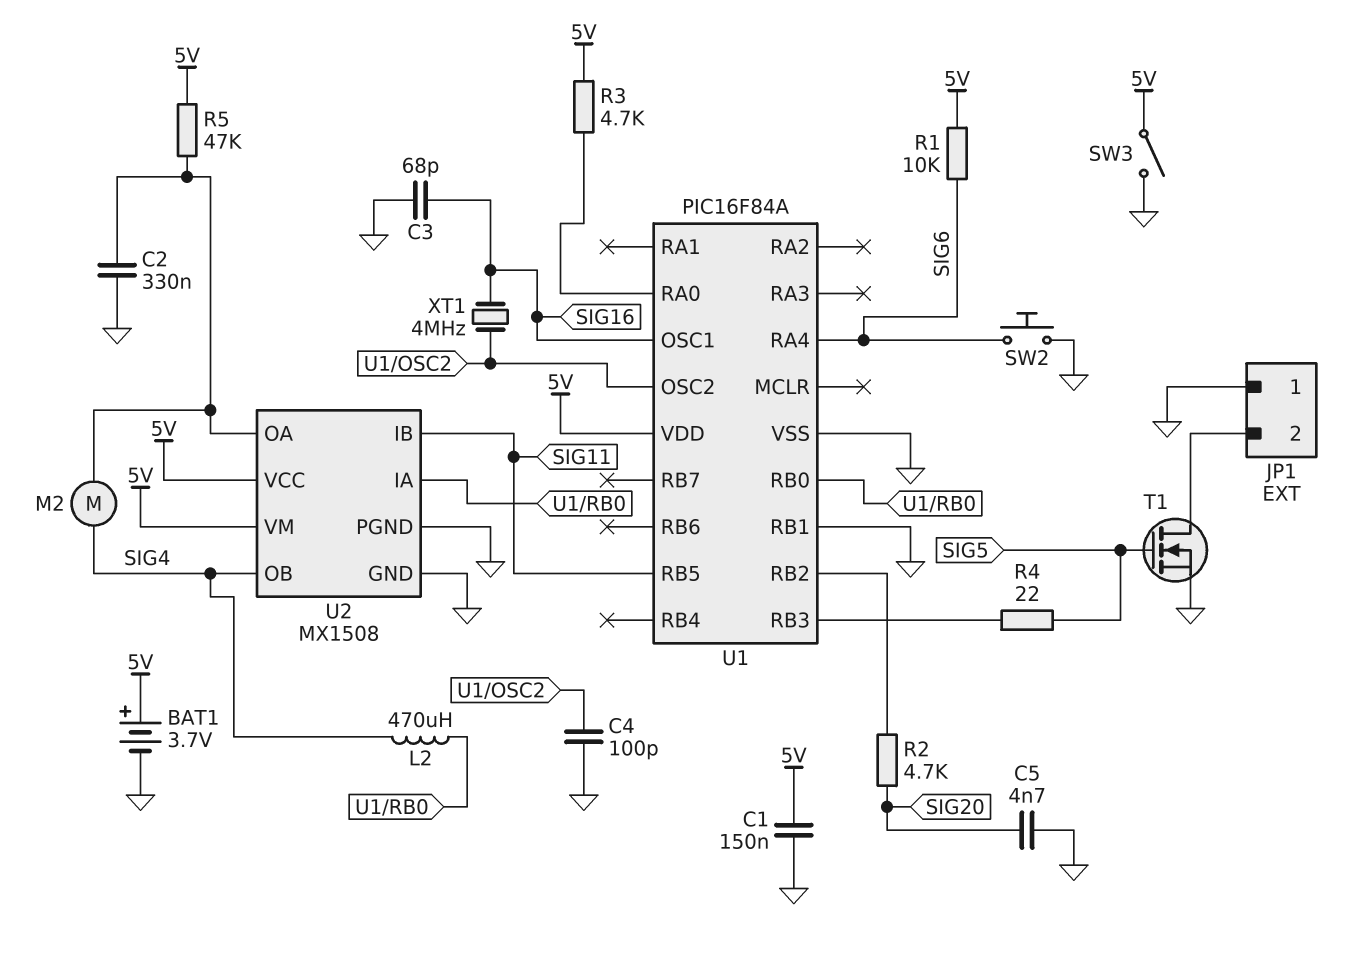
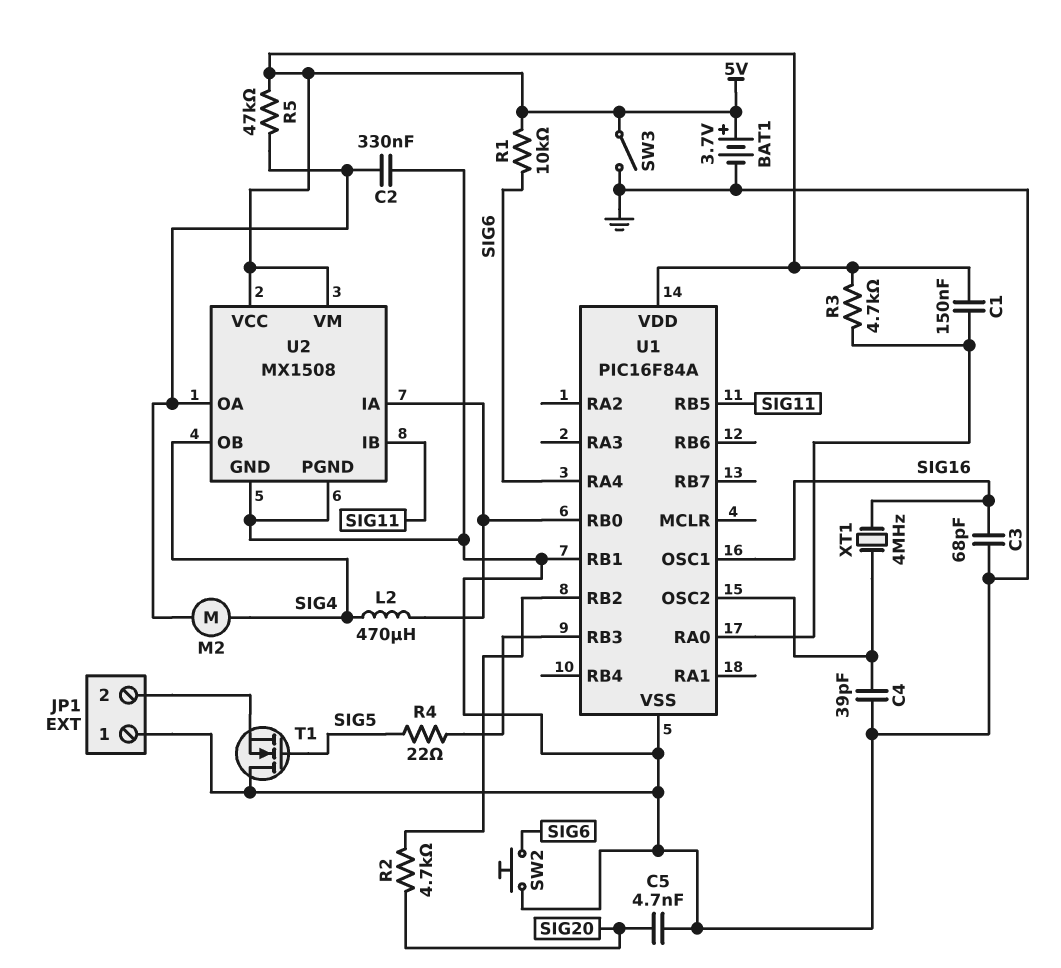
C1: 150nF (5V, GND) -> 150nF (5V, U1/RA0)
C4: 100pF (GND, U1/OSC2) -> 39pF (GND, U1/OSC2)
T1: NMOS (G SIG5, D JP1/2, S GND) -> NMOS (G SIG5, D GND, S JP1/2)

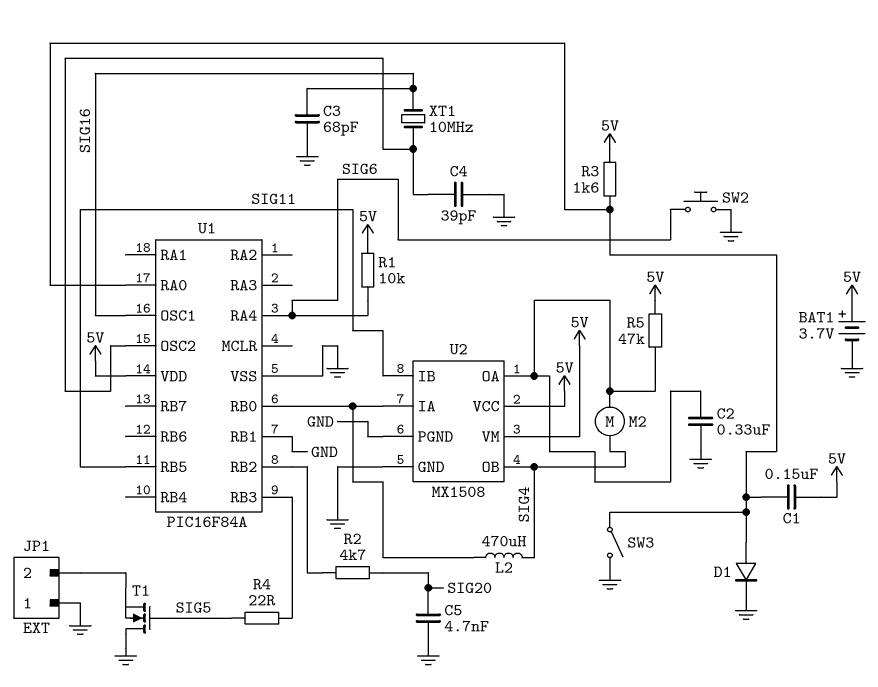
D1: none -> diode (A U1/RA0, K GND)
R3: 4.7k (5V, U1/RA0) -> 1.6k (5V, U1/RA0)
SW3: switch (5V, GND) -> switch (GND, U1/RA0)
XT1: 4MHz (SIG16, U1/OSC2) -> 10MHz (SIG16, U1/OSC2)

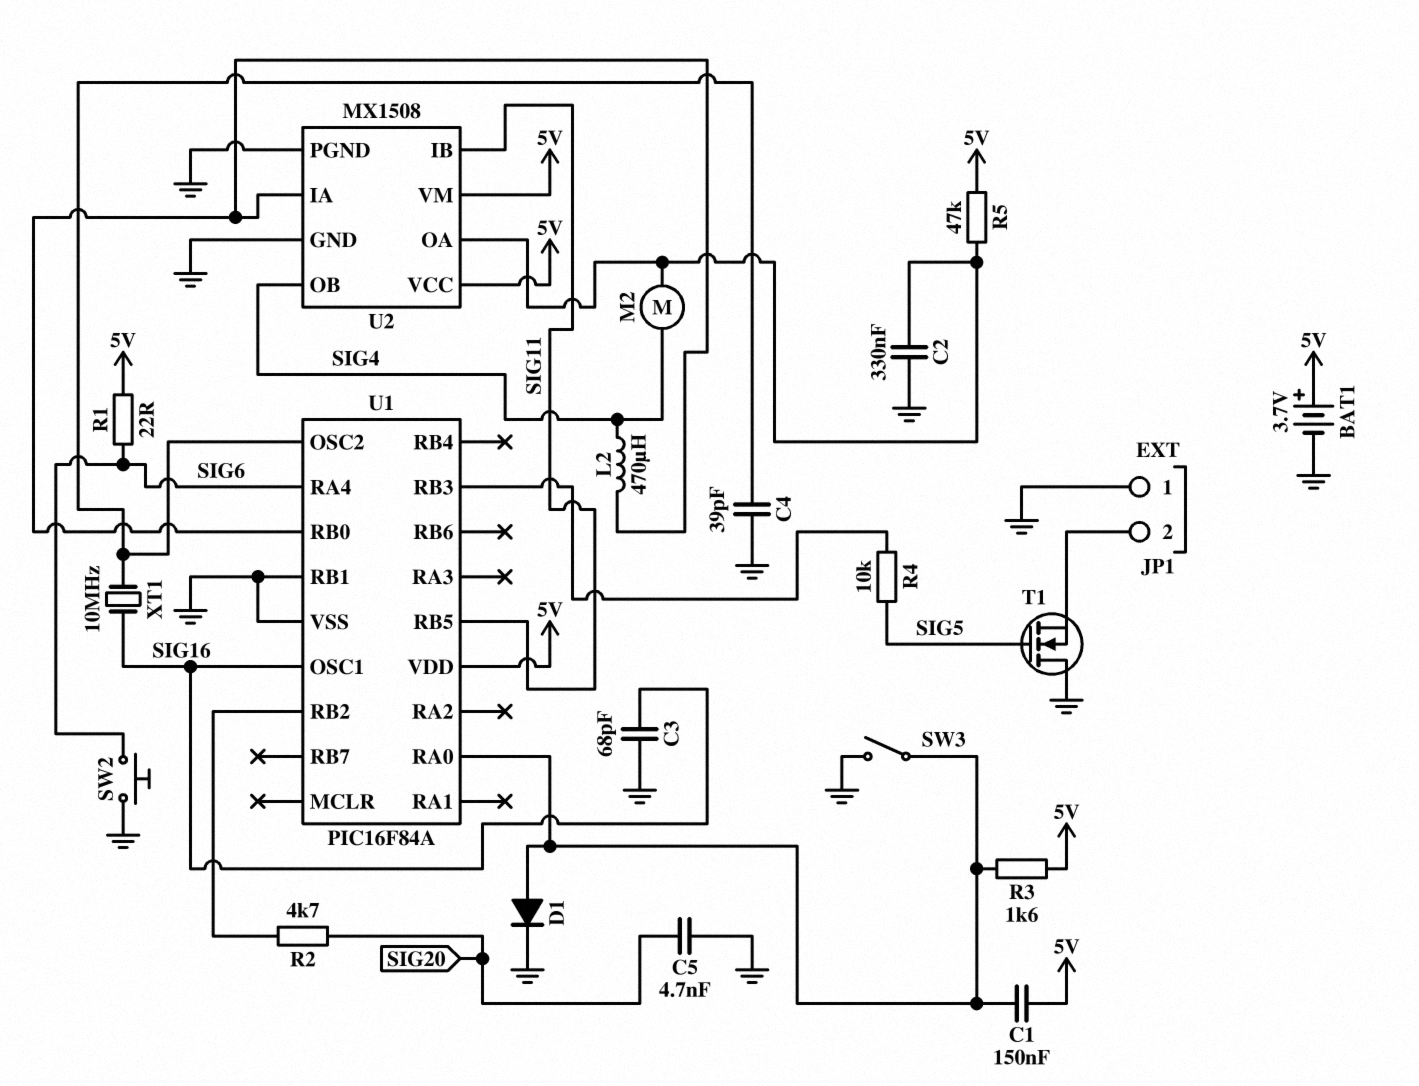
R1: 10k (5V, SIG6) -> 22 (5V, SIG6)
R4: 22 (SIG5, U1/RB3) -> 10k (SIG5, U1/RB3)

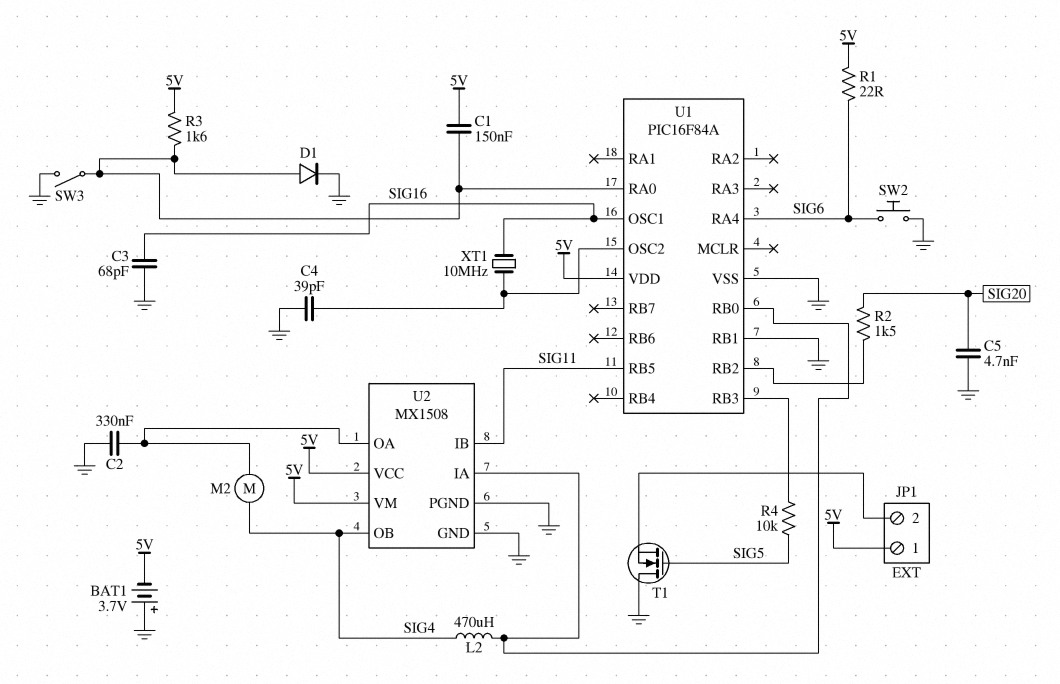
BAT1: 3.7V (plus 5V, minus GND) -> 3.7V (plus GND, minus 5V)
JP1 pin 1: GND -> 5V
R2: 4.7k (SIG20, U1/RB2) -> 1.5k (SIG20, U1/RB2)
R5: 47k (5V, U2/OA) -> none

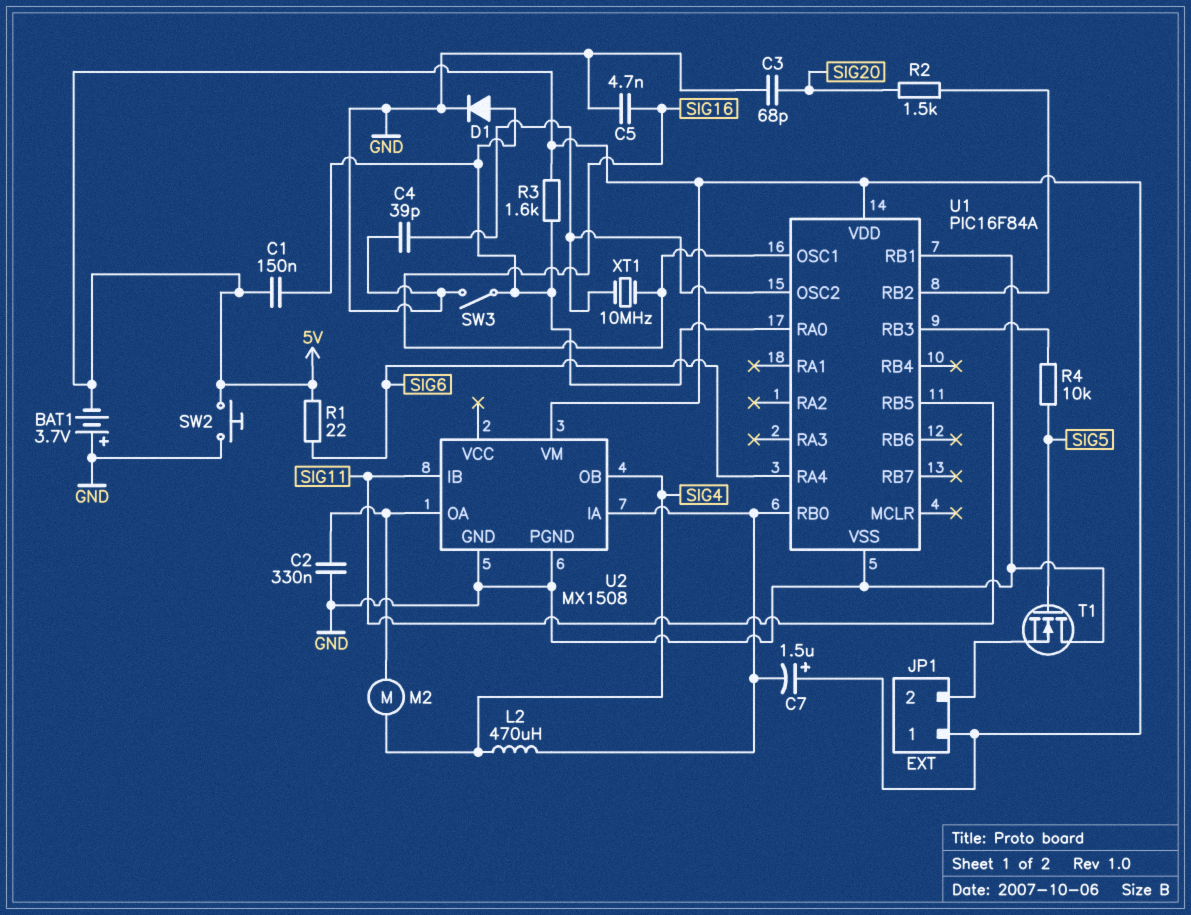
C3: 68pF (GND, SIG16) -> 68pF (GND, SIG20)
C5: 4.7nF (GND, SIG20) -> 4.7nF (GND, SIG16)
C7: none -> 1.5uF (plus 5V, minus U1/RB0)
SW2: button (GND, SIG6) -> button (5V, GND)
U2 pin VCC: 5V -> none

